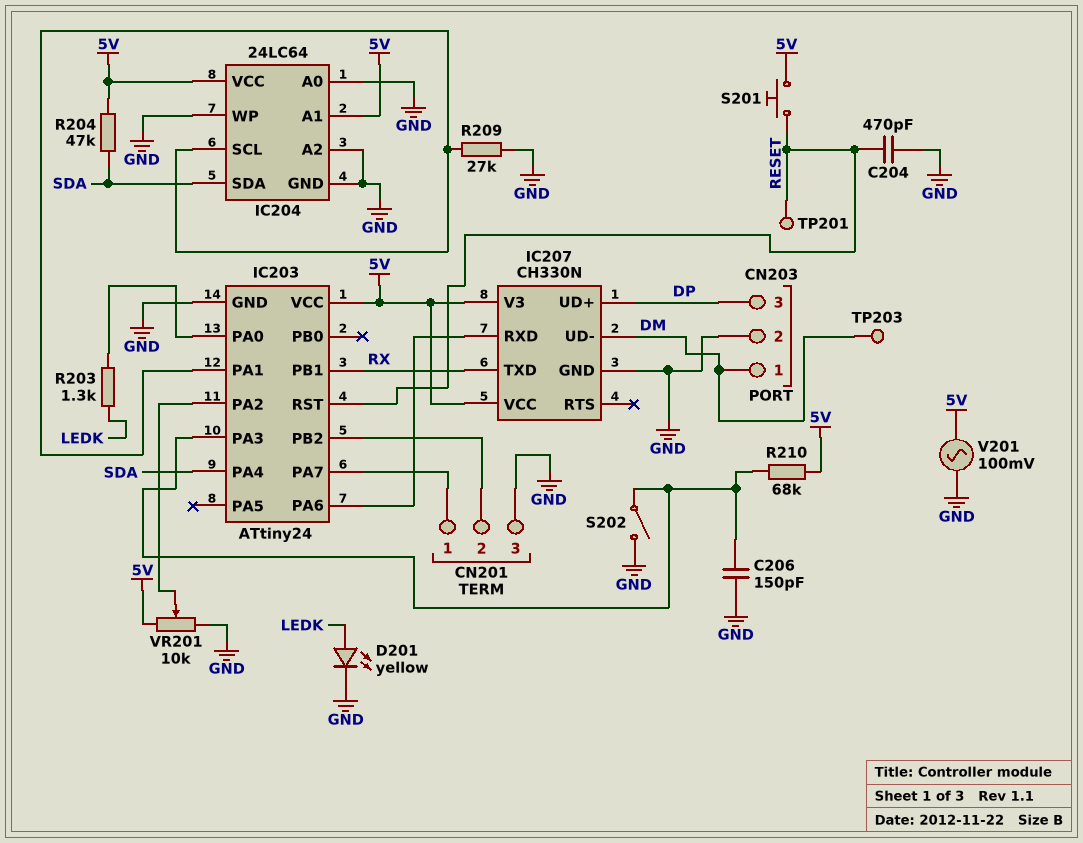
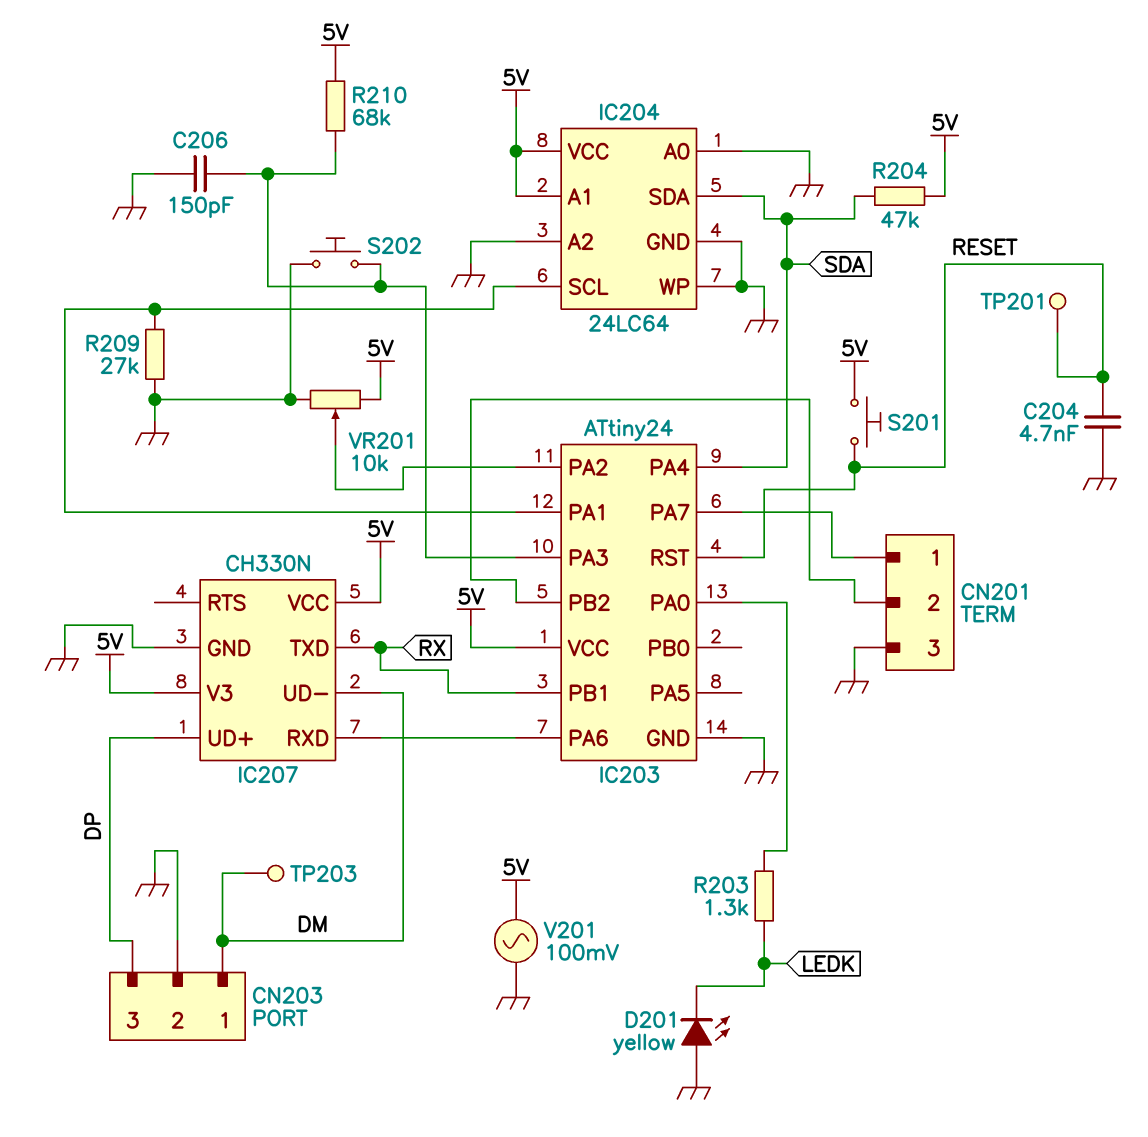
C204: 470pF (GND, RESET) -> 4.7nF (GND, RESET)
D201: LED yellow (A LEDK, K GND) -> LED yellow (A GND, K LEDK)
S202: switch (GND, IC203/PA3) -> button (GND, IC203/PA3)

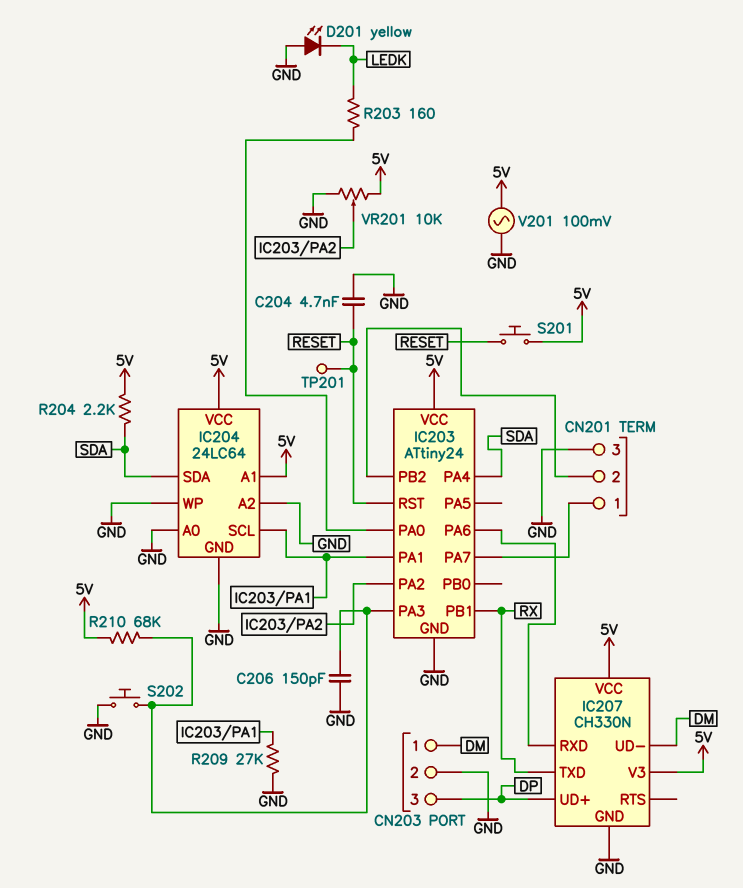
R203: 1.3k (IC203/PA0, LEDK) -> 160 (IC203/PA0, LEDK)
R204: 47k (5V, SDA) -> 2.2k (5V, SDA)
TP203: test point (DM) -> none

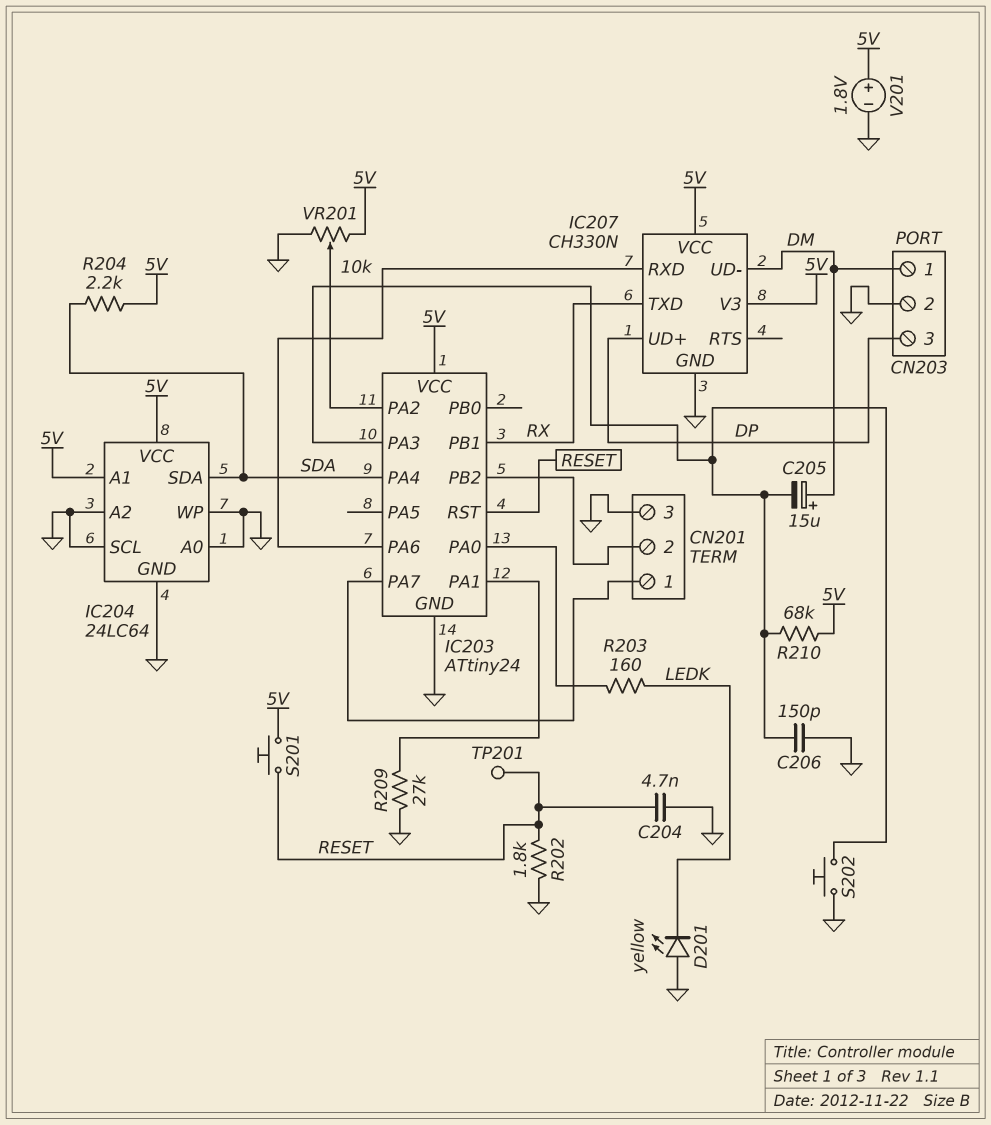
C205: none -> 15uF (plus DM, minus IC203/PA3)
IC204 pin SCL: IC203/PA1 -> GND
R202: none -> 1.8k (GND, RESET)
V201: AC 100mV (5V, GND) -> 1.8V (plus 5V, minus GND)

